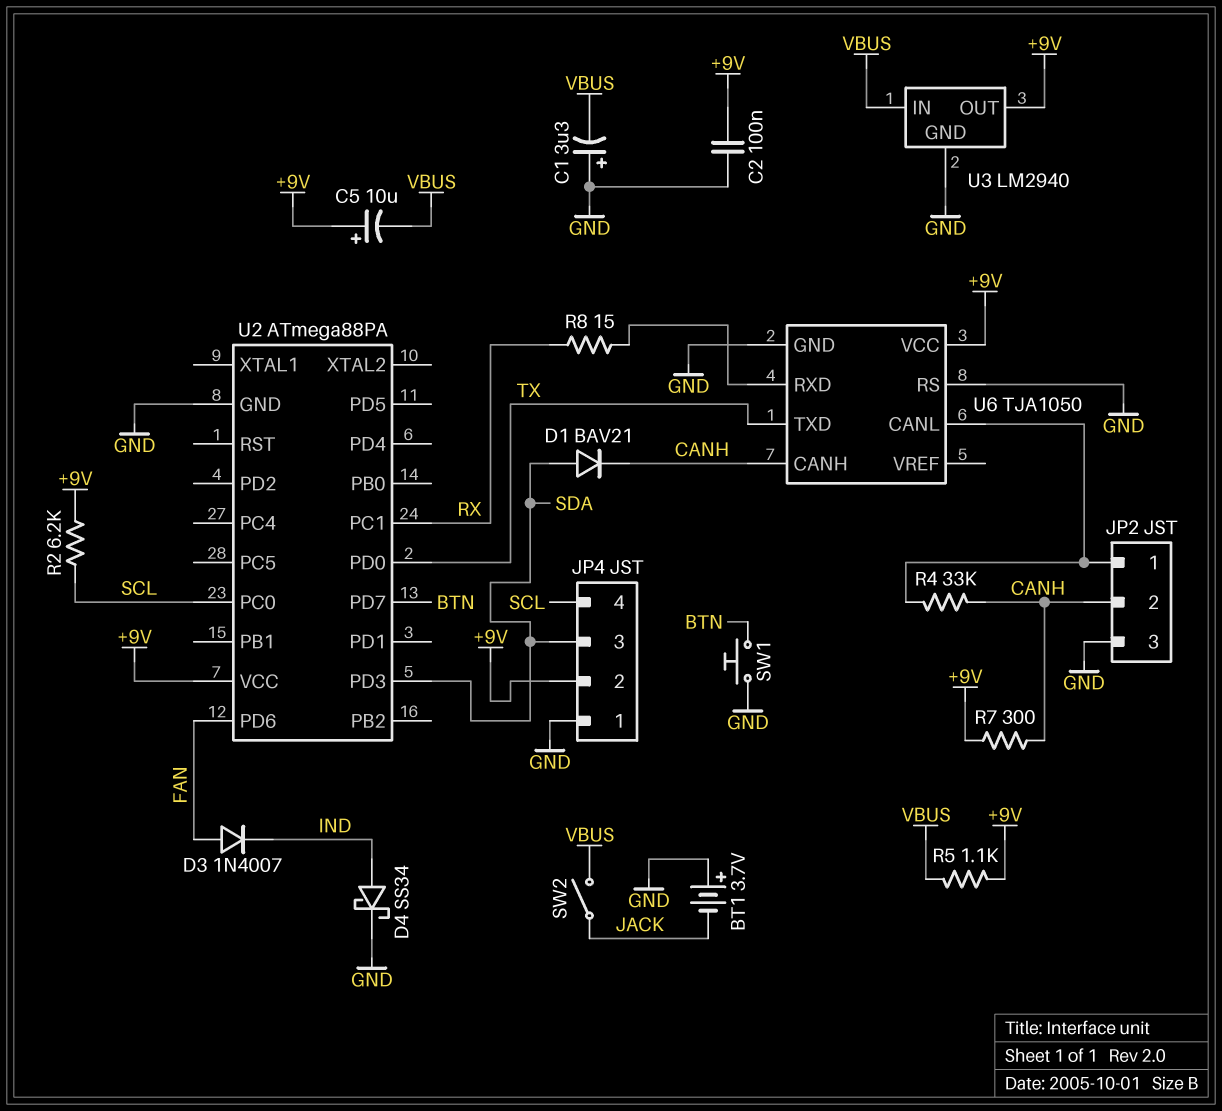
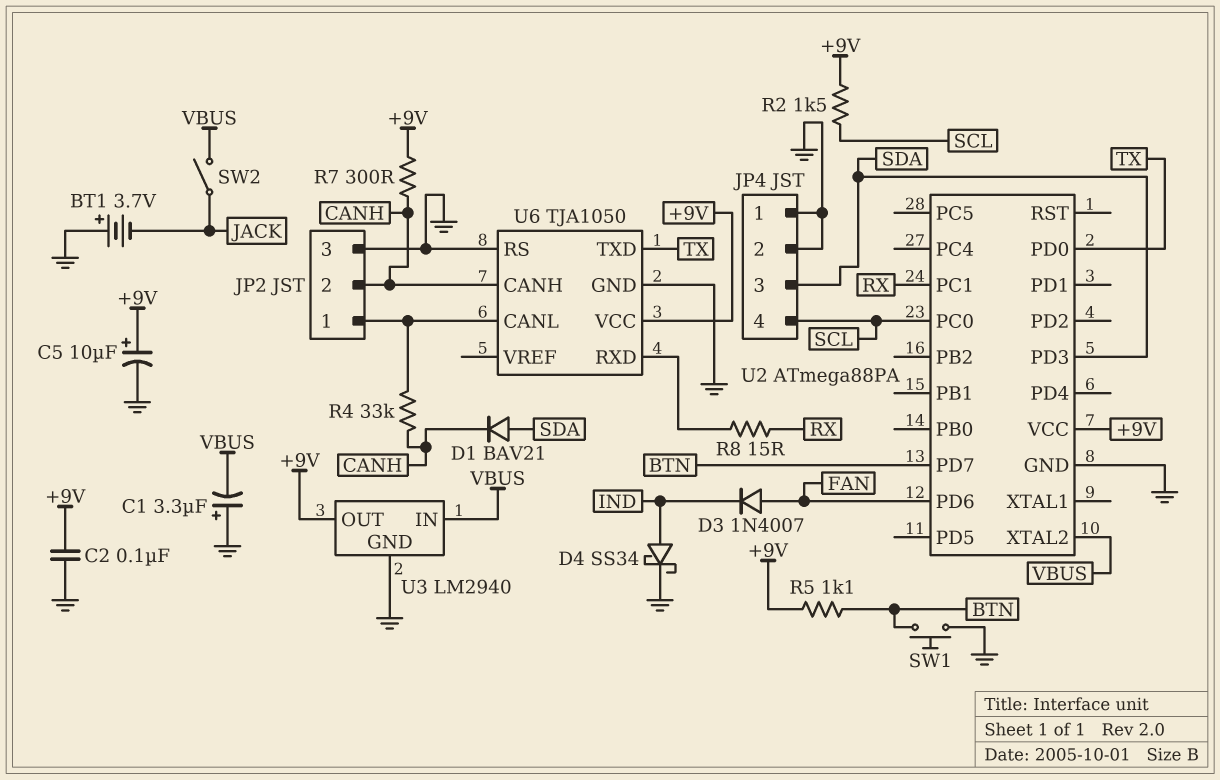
C5: 10uF (plus +9V, minus VBUS) -> 10uF (plus +9V, minus GND)
JP4 pin 2: +9V -> GND
R2: 6.2k (+9V, SCL) -> 1.5k (+9V, SCL)
R5: 1.1k (+9V, VBUS) -> 1.1k (+9V, BTN)
U2 pin XTAL2: none -> VBUS

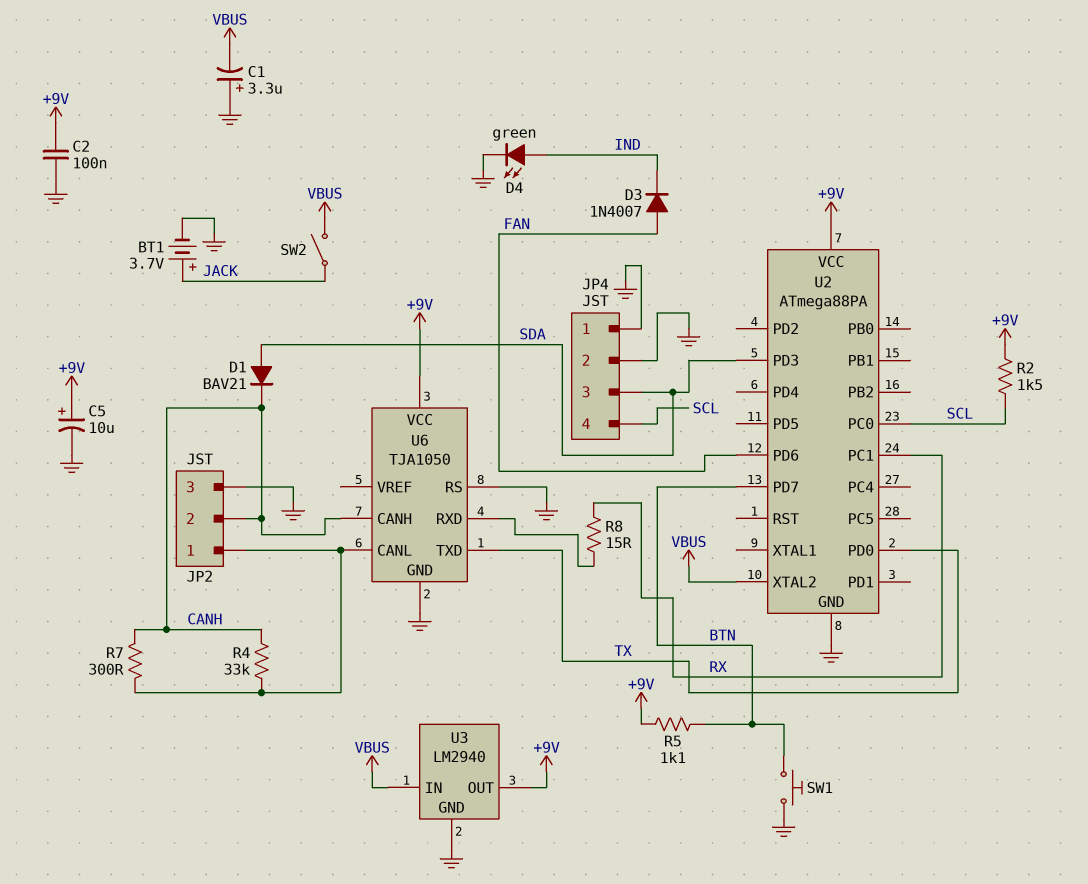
BT1: 3.7V (plus GND, minus JACK) -> 3.7V (plus JACK, minus GND)
D4: schottky SS34 (A IND, K GND) -> LED green (A IND, K GND)
R7: 300 (+9V, CANH) -> 300 (CANH, JP2/1)

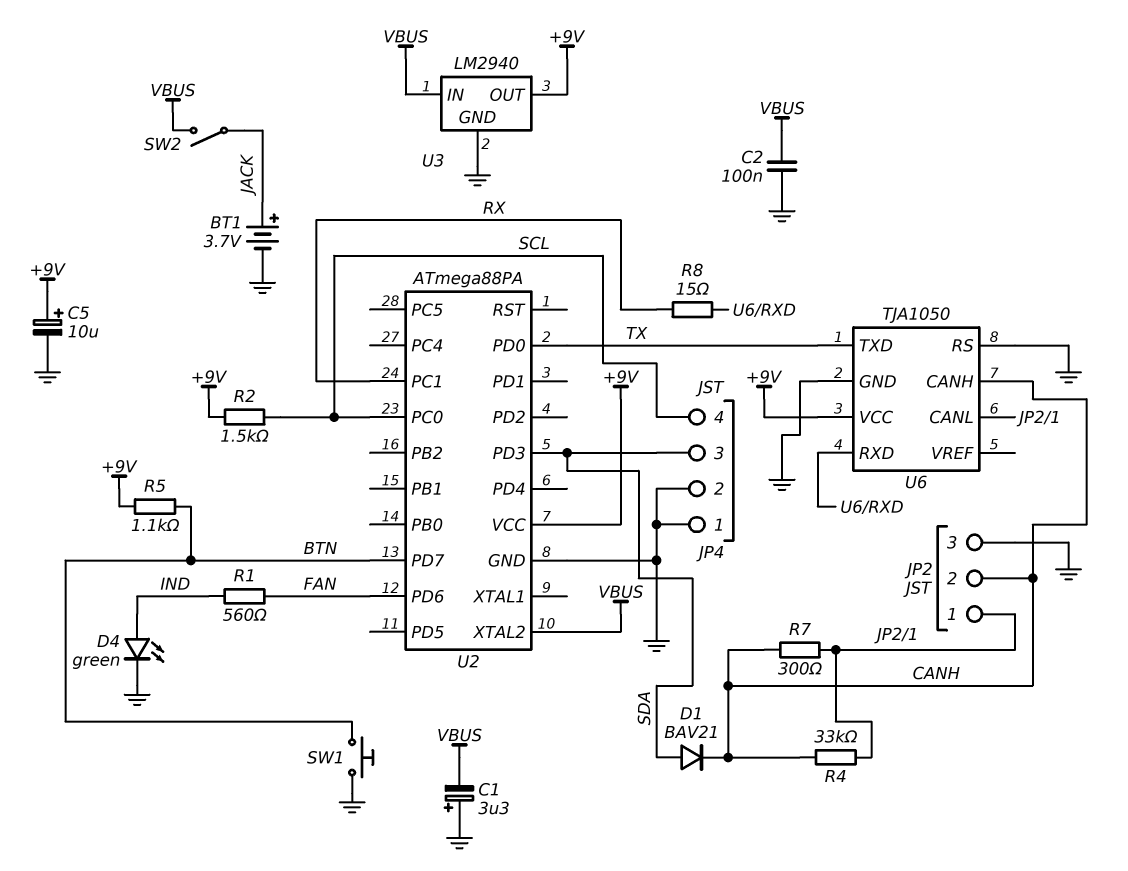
C2: 100nF (+9V, GND) -> 100nF (GND, VBUS)
D3: diode 1N4007 (A FAN, K IND) -> none
R1: none -> 560 (FAN, IND)

